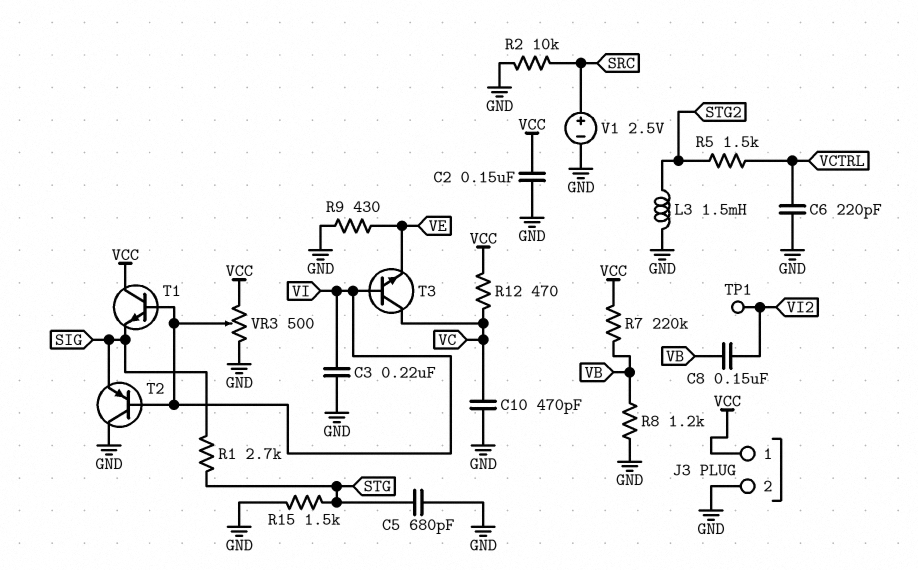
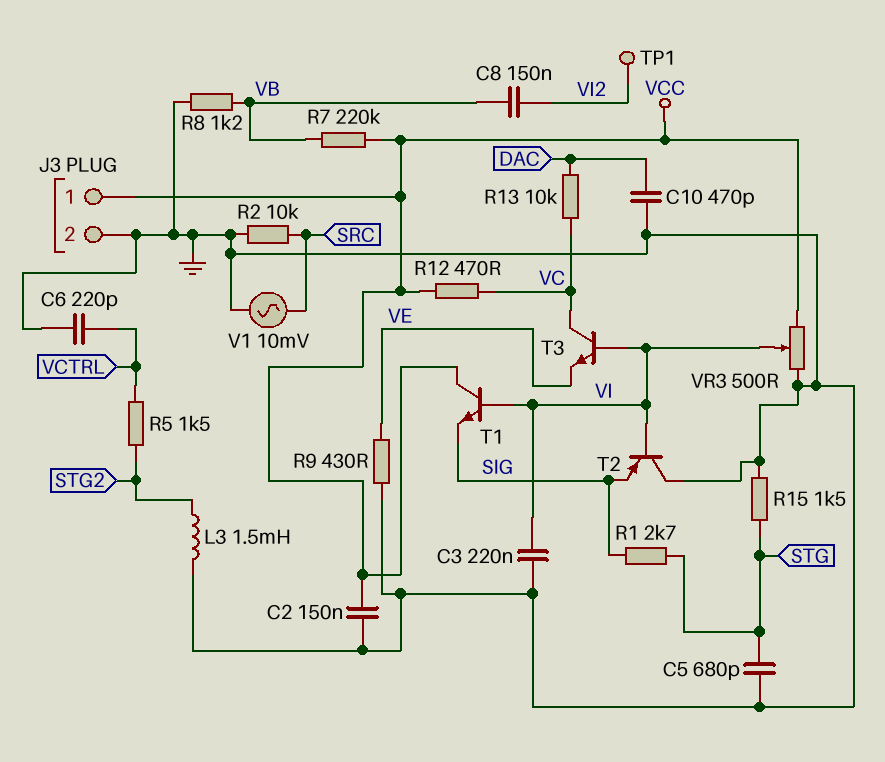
C10: 470pF (GND, VC) -> 470pF (DAC, GND)
R13: none -> 10k (DAC, VC)
V1: 2.5V (plus SRC, minus GND) -> AC 10mV (GND, SRC)

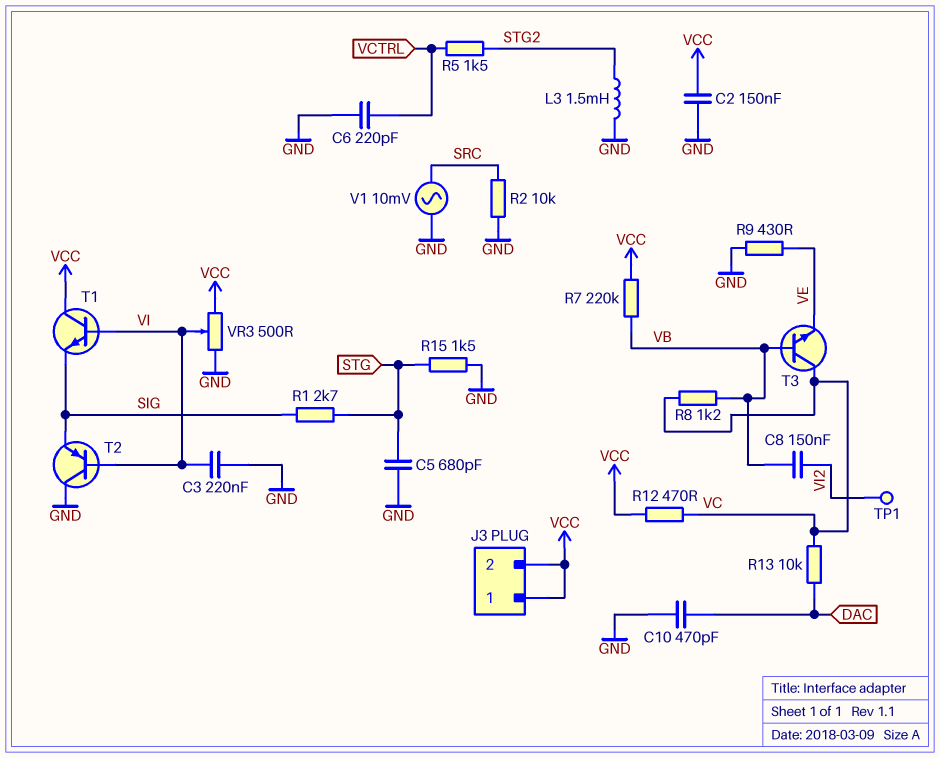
J3 pin 2: GND -> VCC
R8: 1.2k (GND, VB) -> 1.2k (VB, VC)
T3: NPN (B VI, C VC, E VE) -> NPN (B VB, C VC, E VE)

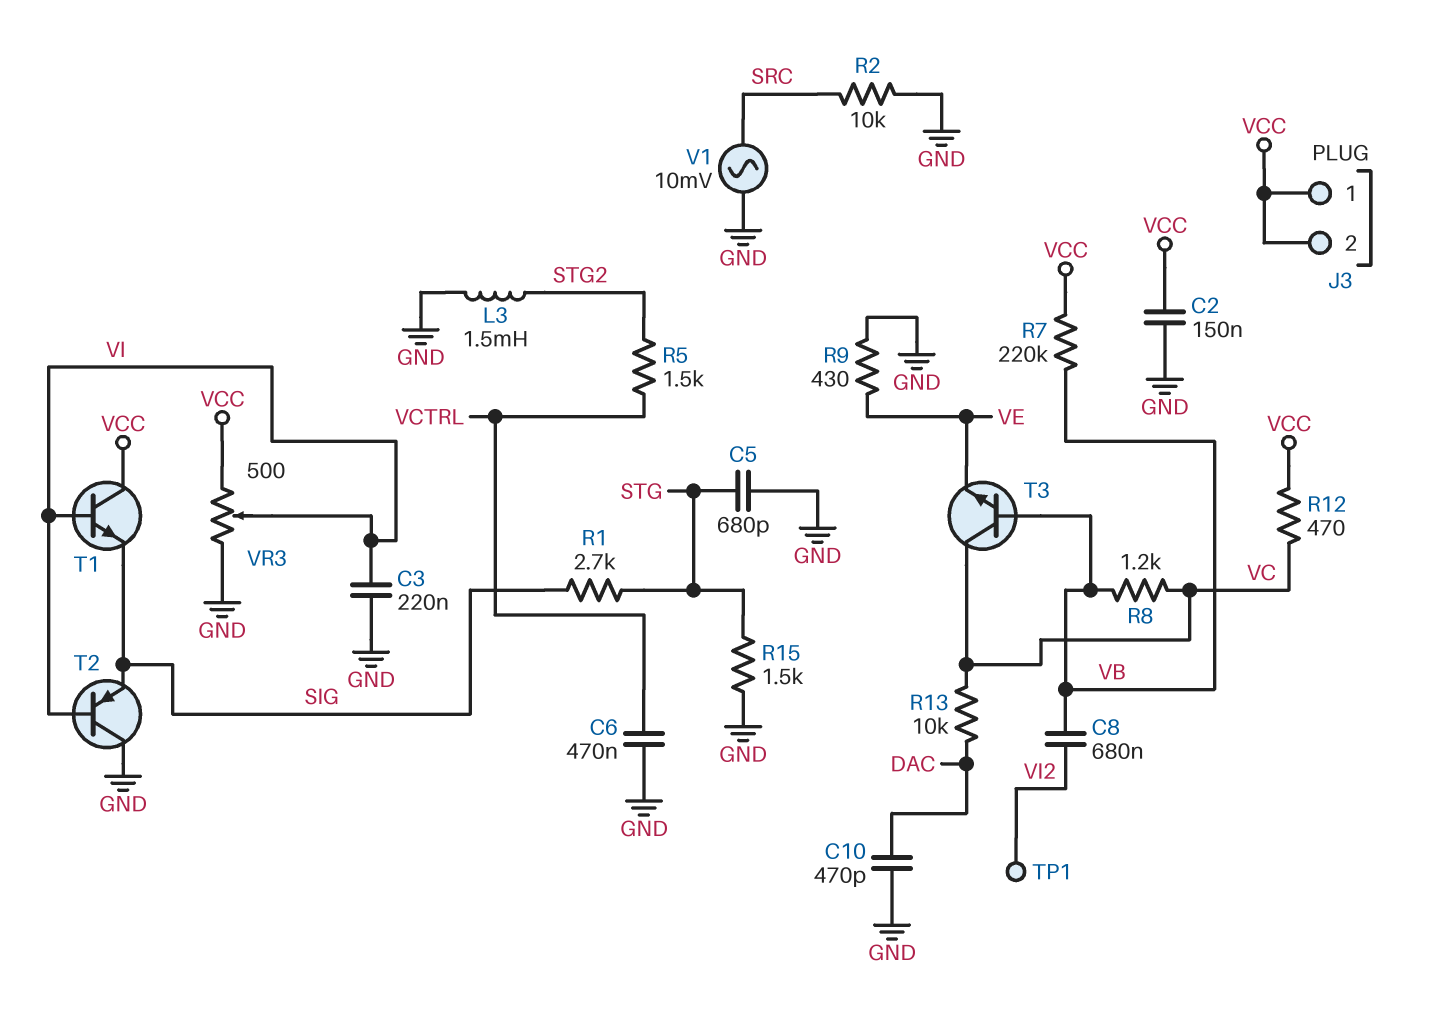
C6: 220pF (GND, VCTRL) -> 470nF (GND, VCTRL)
C8: 150nF (VB, VI2) -> 680nF (VB, VI2)

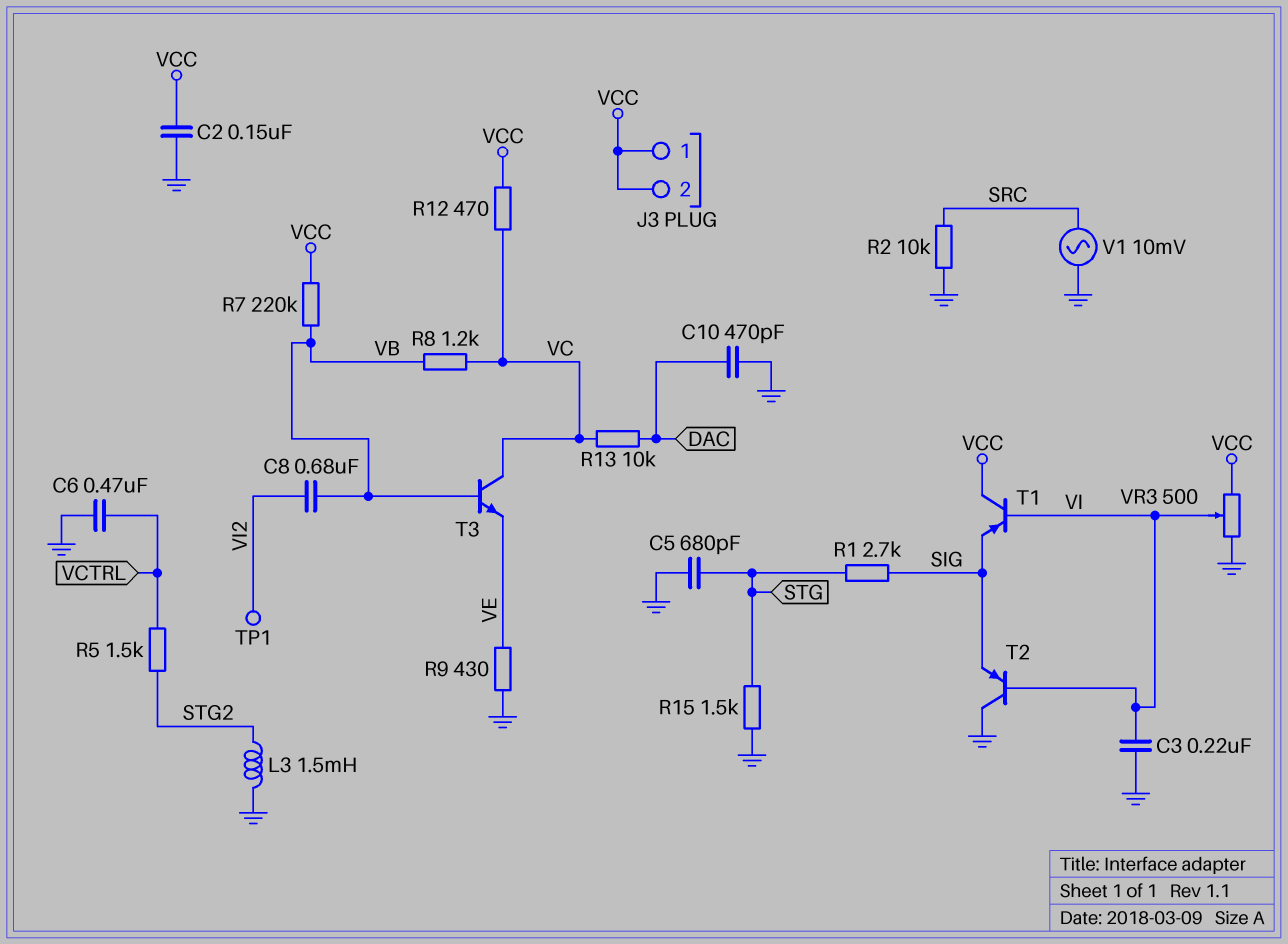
T1: NPN (B VI, C VCC, E SIG) -> PNP (B VI, C VCC, E SIG)

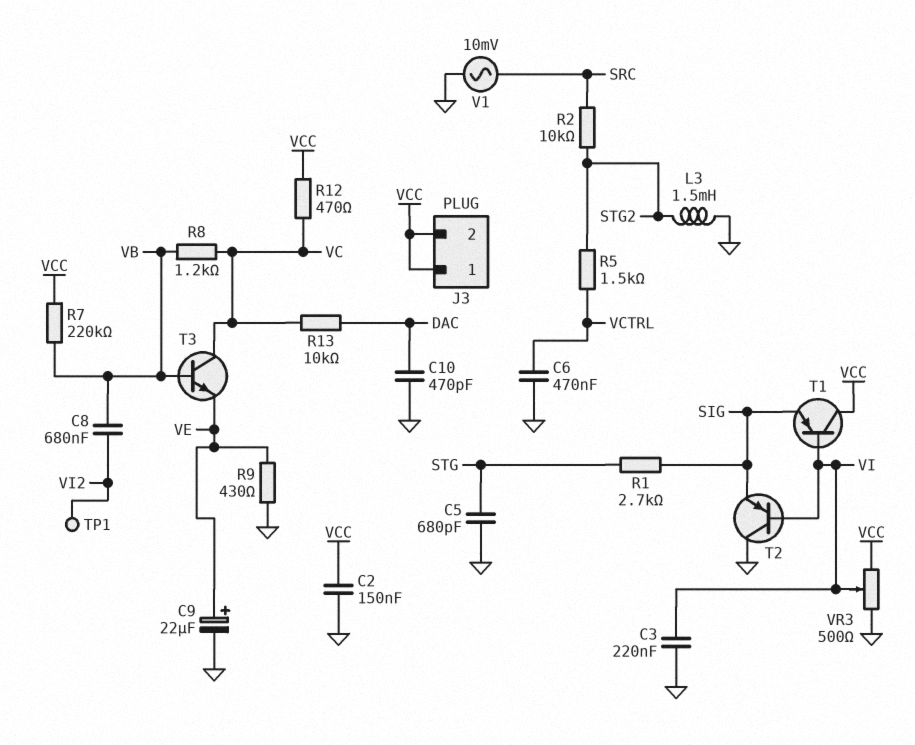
C9: none -> 22uF (plus VE, minus GND)
R2: 10k (GND, SRC) -> 10k (SRC, STG2)
R15: 1.5k (GND, STG) -> none

